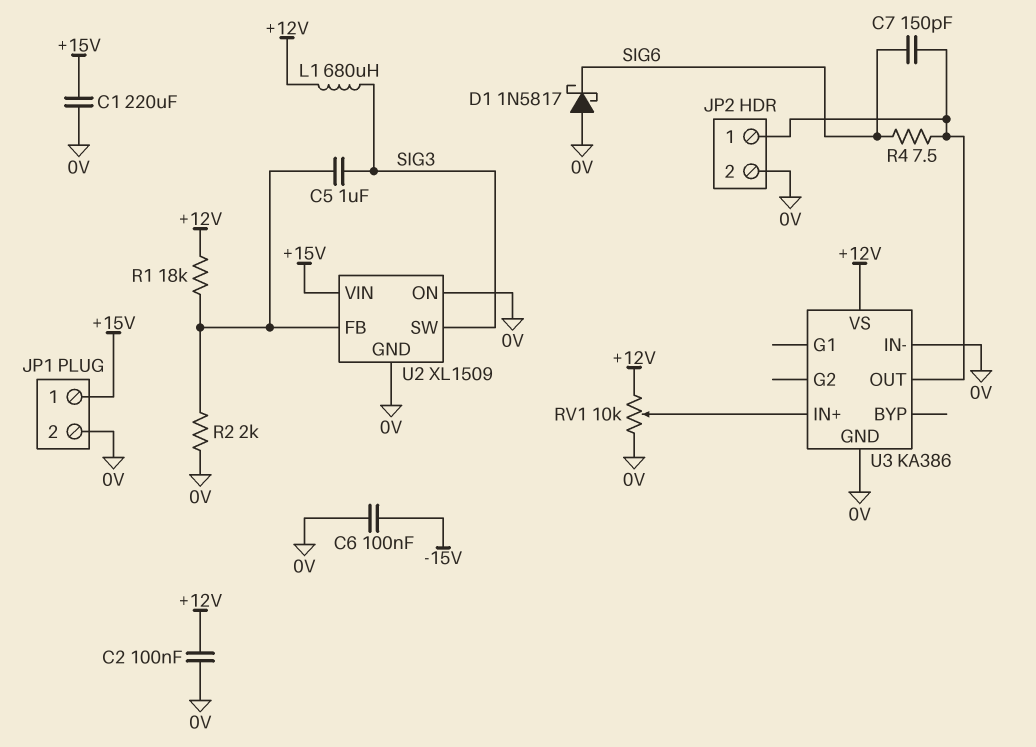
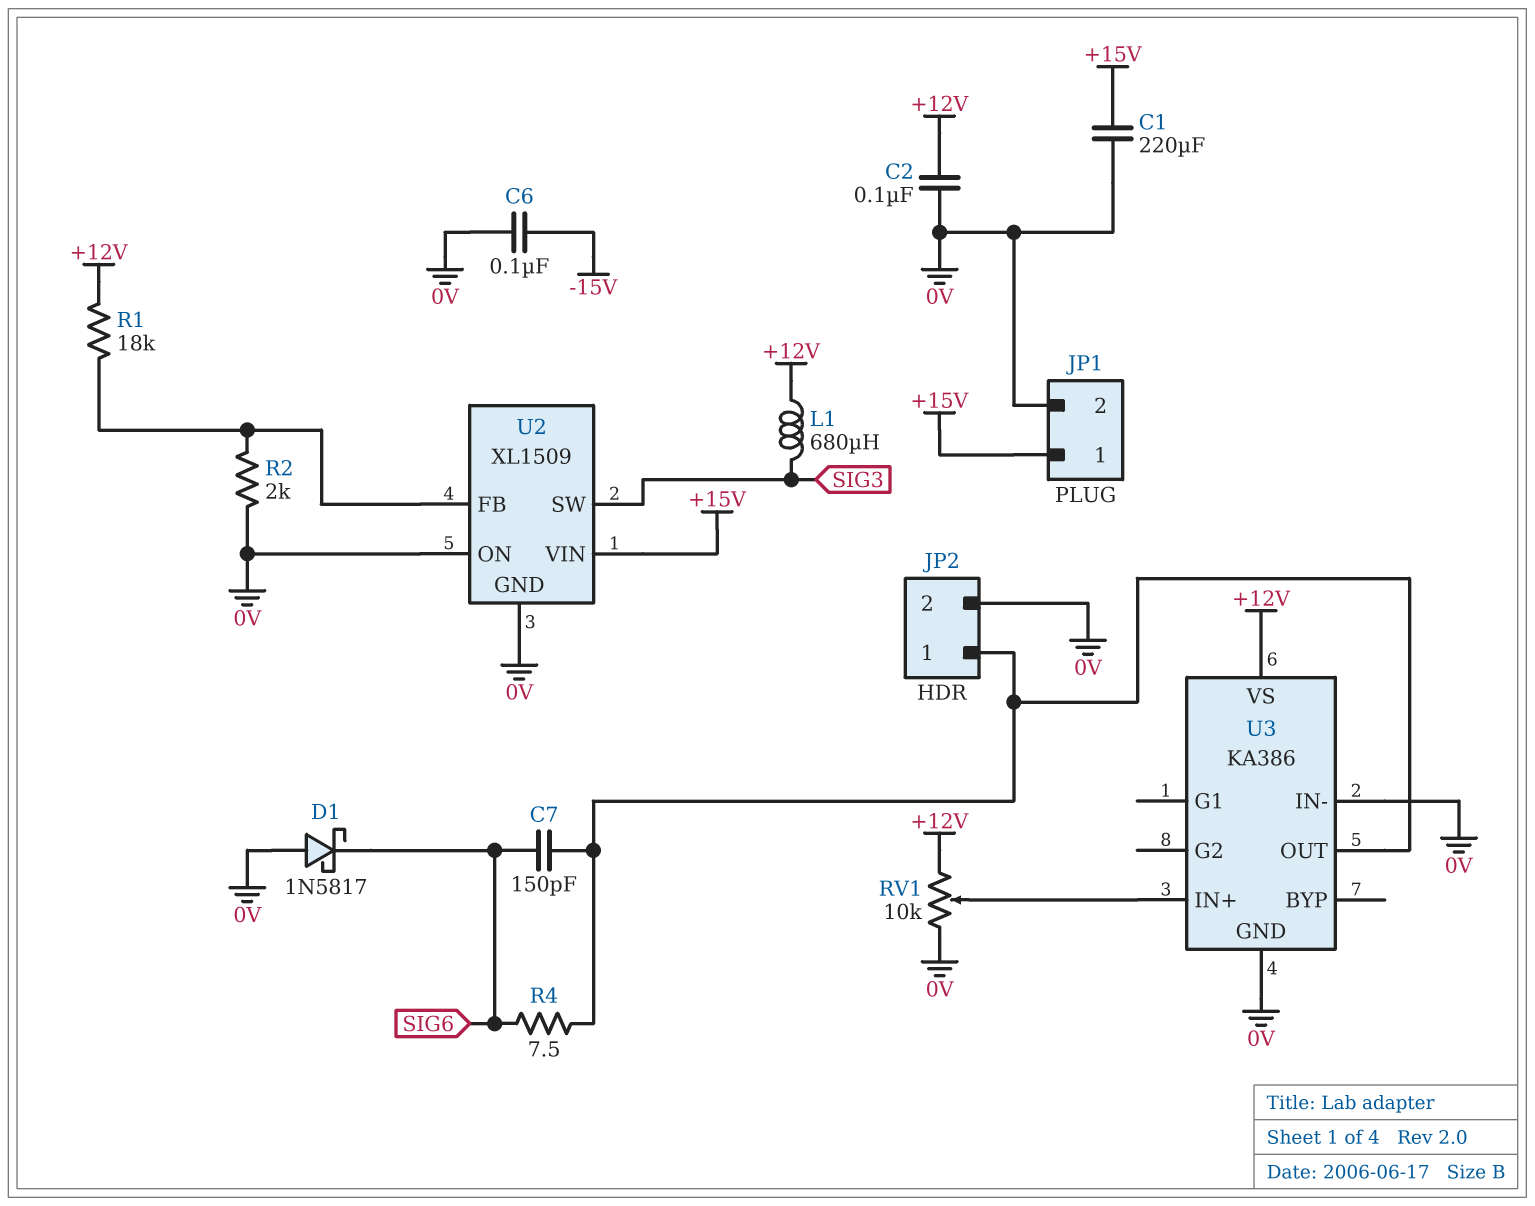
C5: 1uF (SIG3, U2/FB) -> none

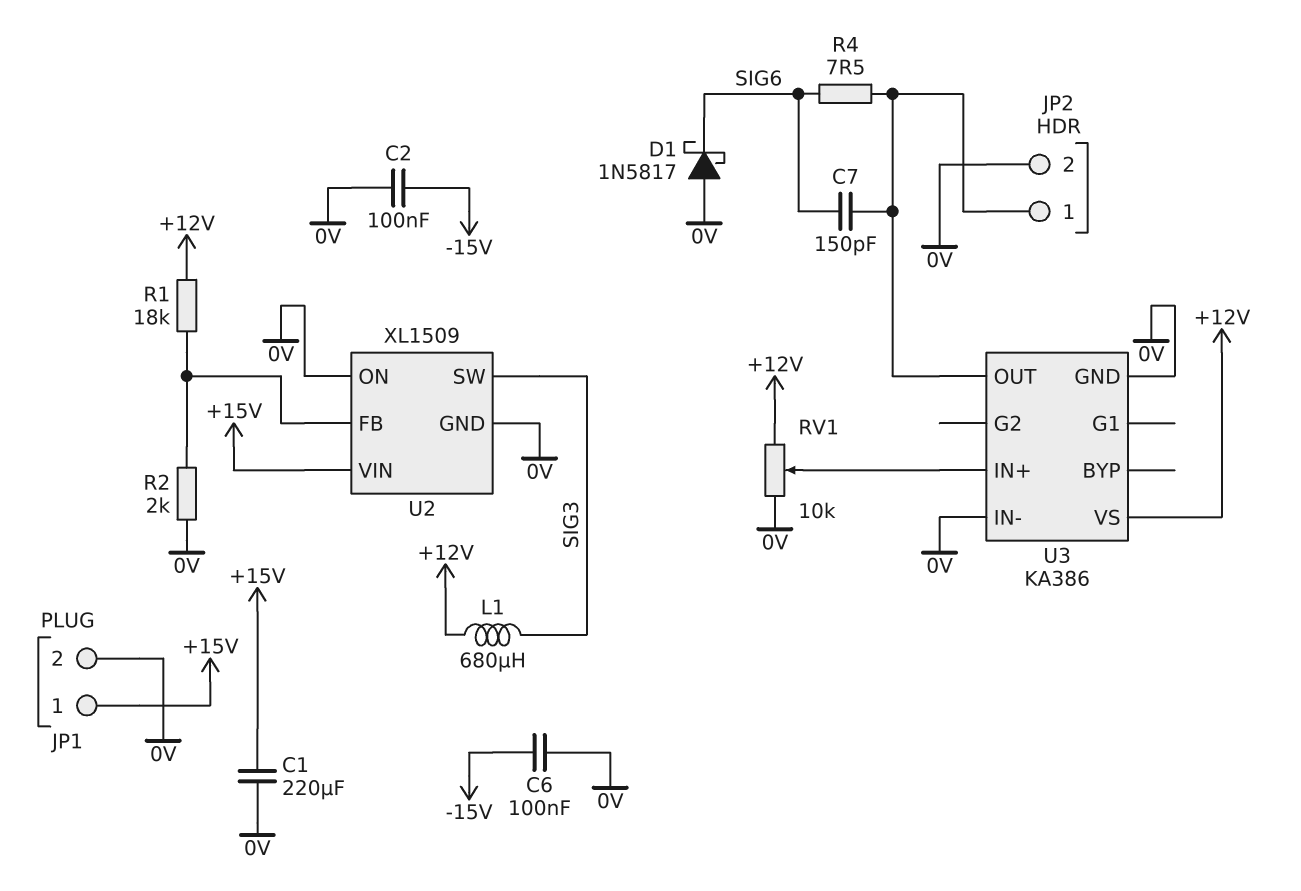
C2: 100nF (+12V, 0V) -> 100nF (-15V, 0V)

